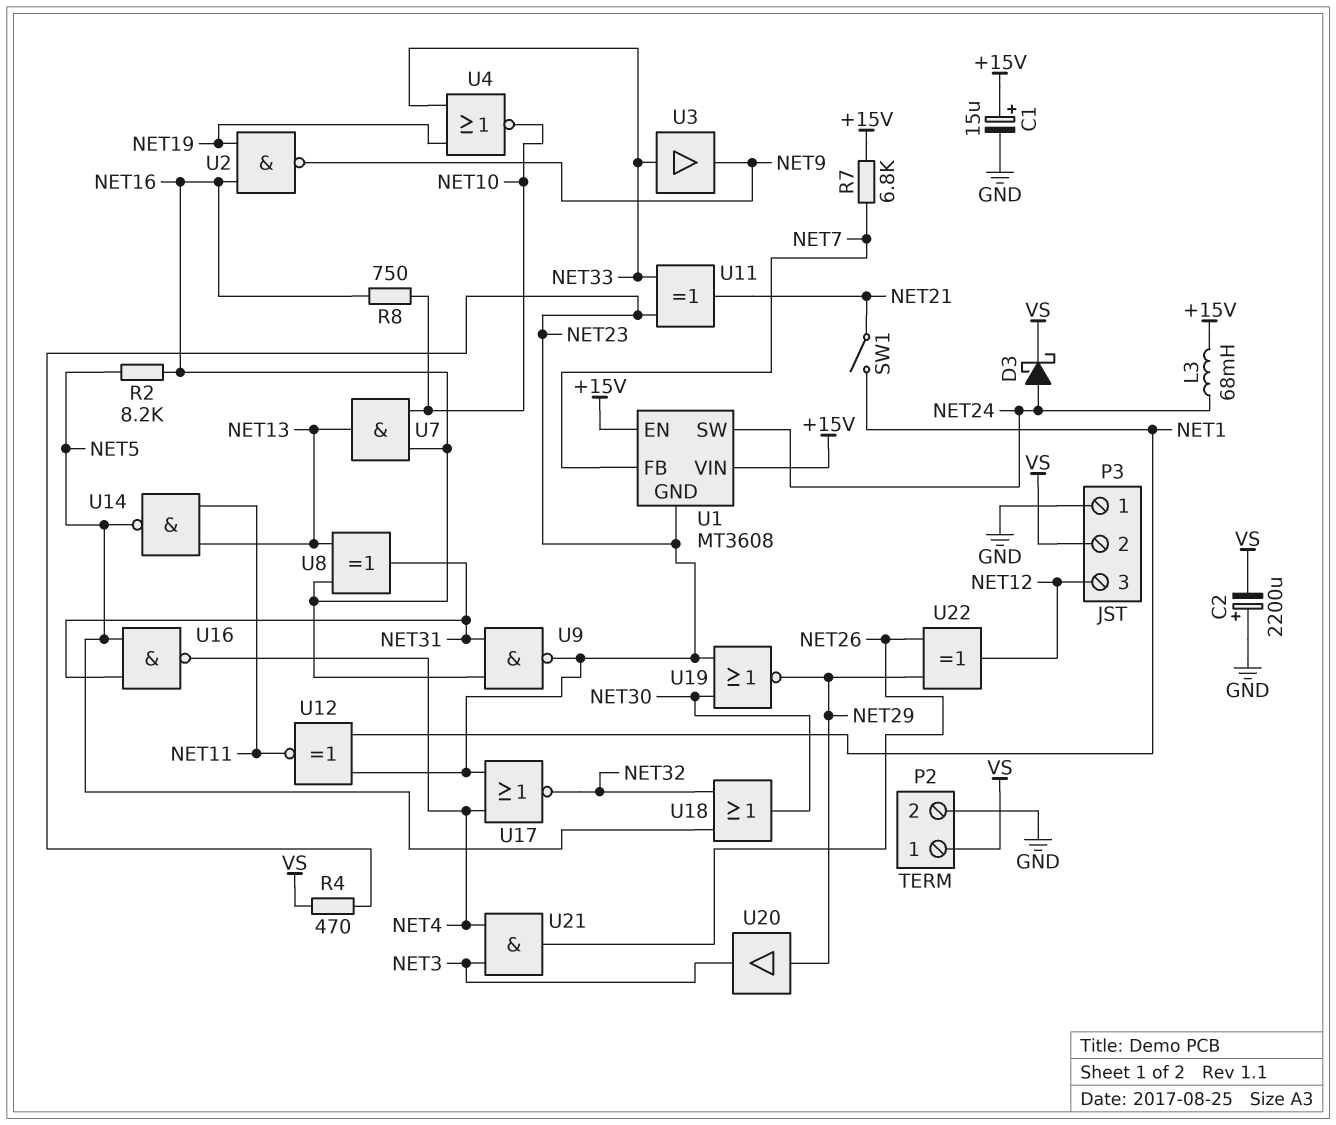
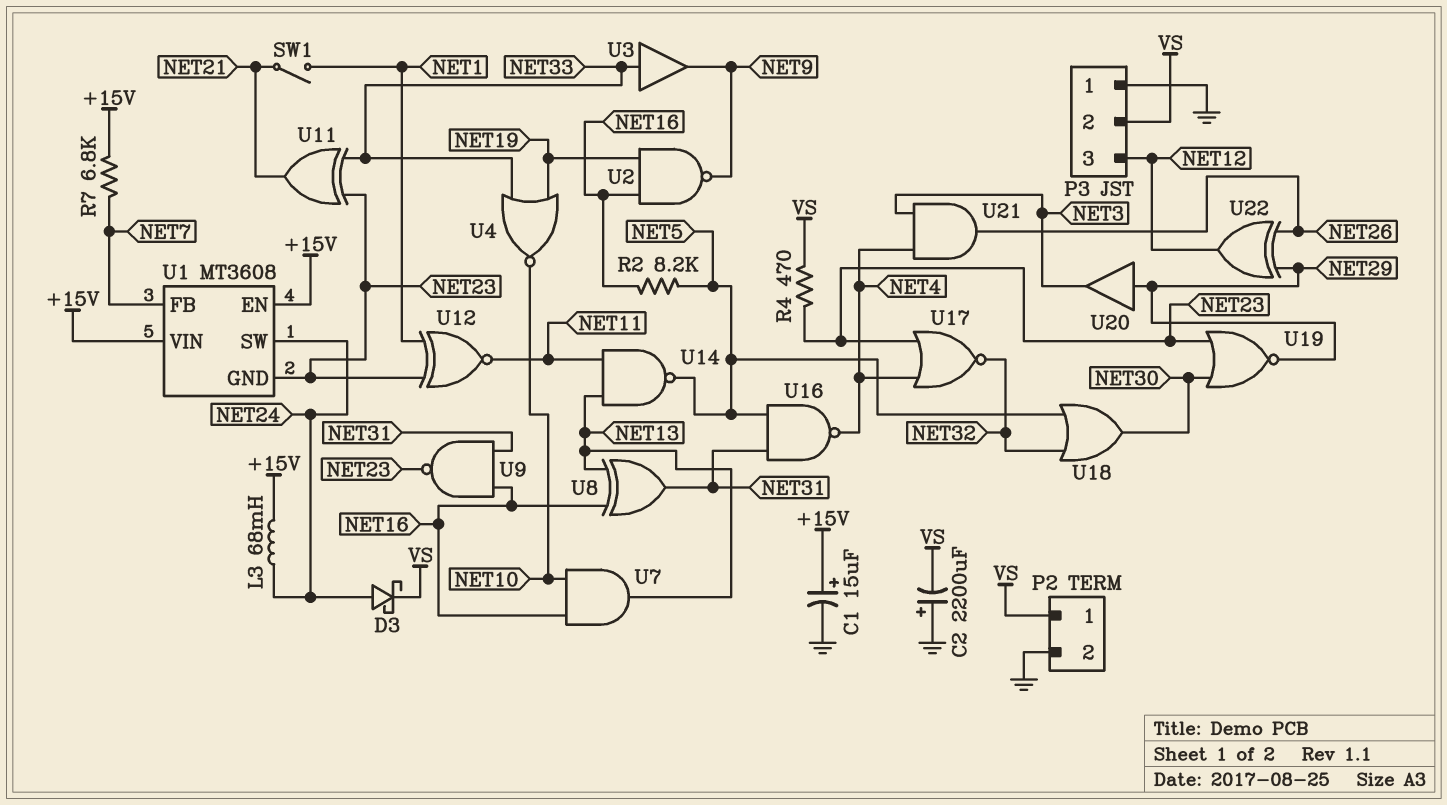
R8: 750 (NET10, NET16) -> none

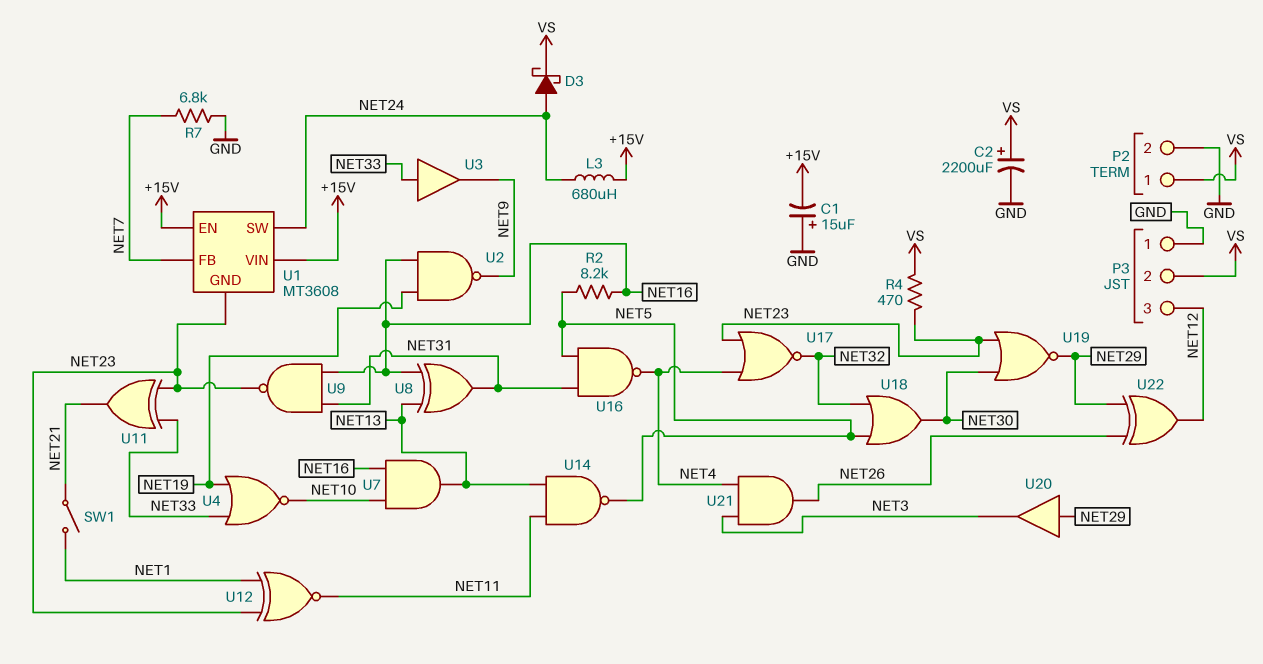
C1: 15uF (plus +15V, minus GND) -> 15uF (plus GND, minus +15V)
C2: 2200uF (plus GND, minus VS) -> 2200uF (plus VS, minus GND)
L3: 68mH (+15V, NET24) -> 680uH (+15V, NET24)
R7: 6.8k (+15V, NET7) -> 6.8k (GND, NET7)

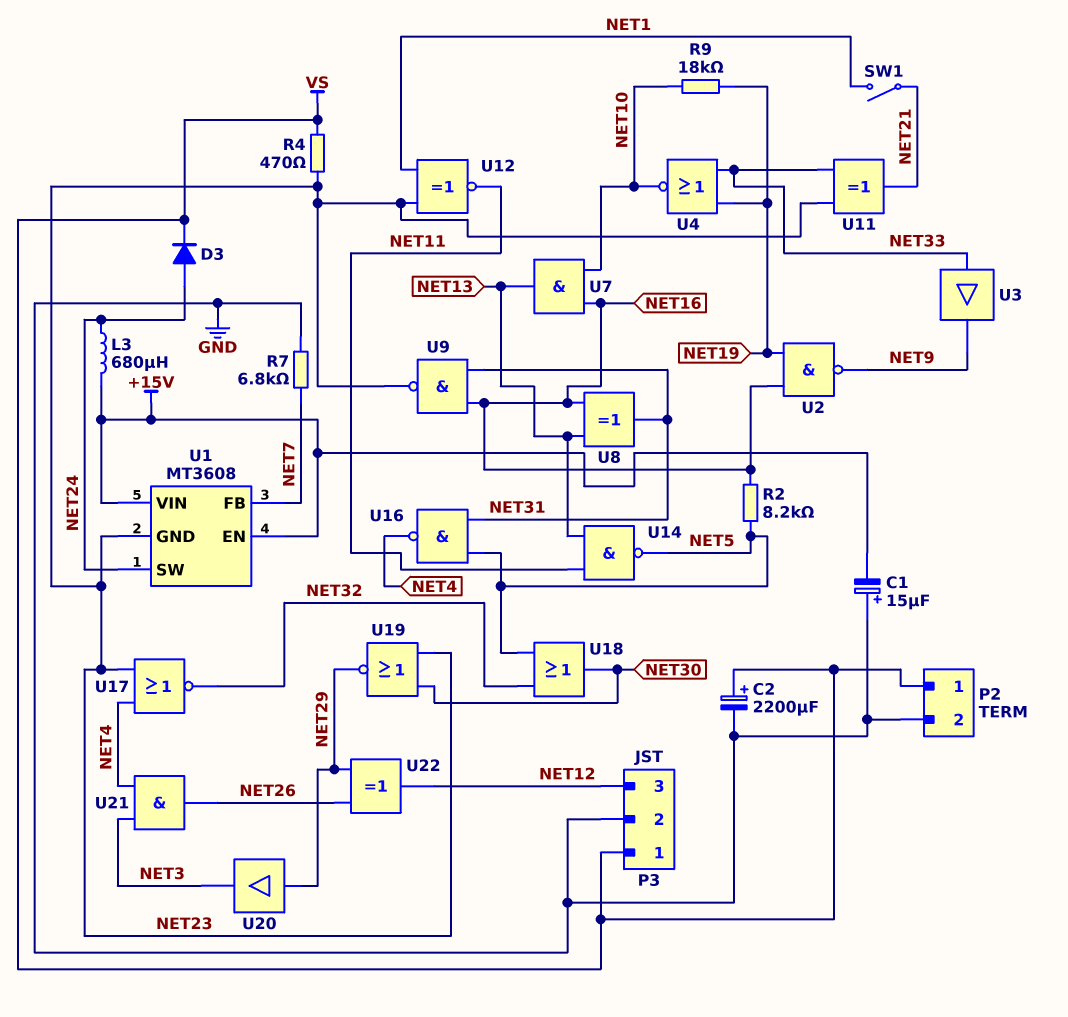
D3: schottky (A NET24, K VS) -> diode (A NET24, K VS)
P3 pin 1: GND -> VS
P3 pin 2: VS -> GND
R9: none -> 18k (NET10, NET19)

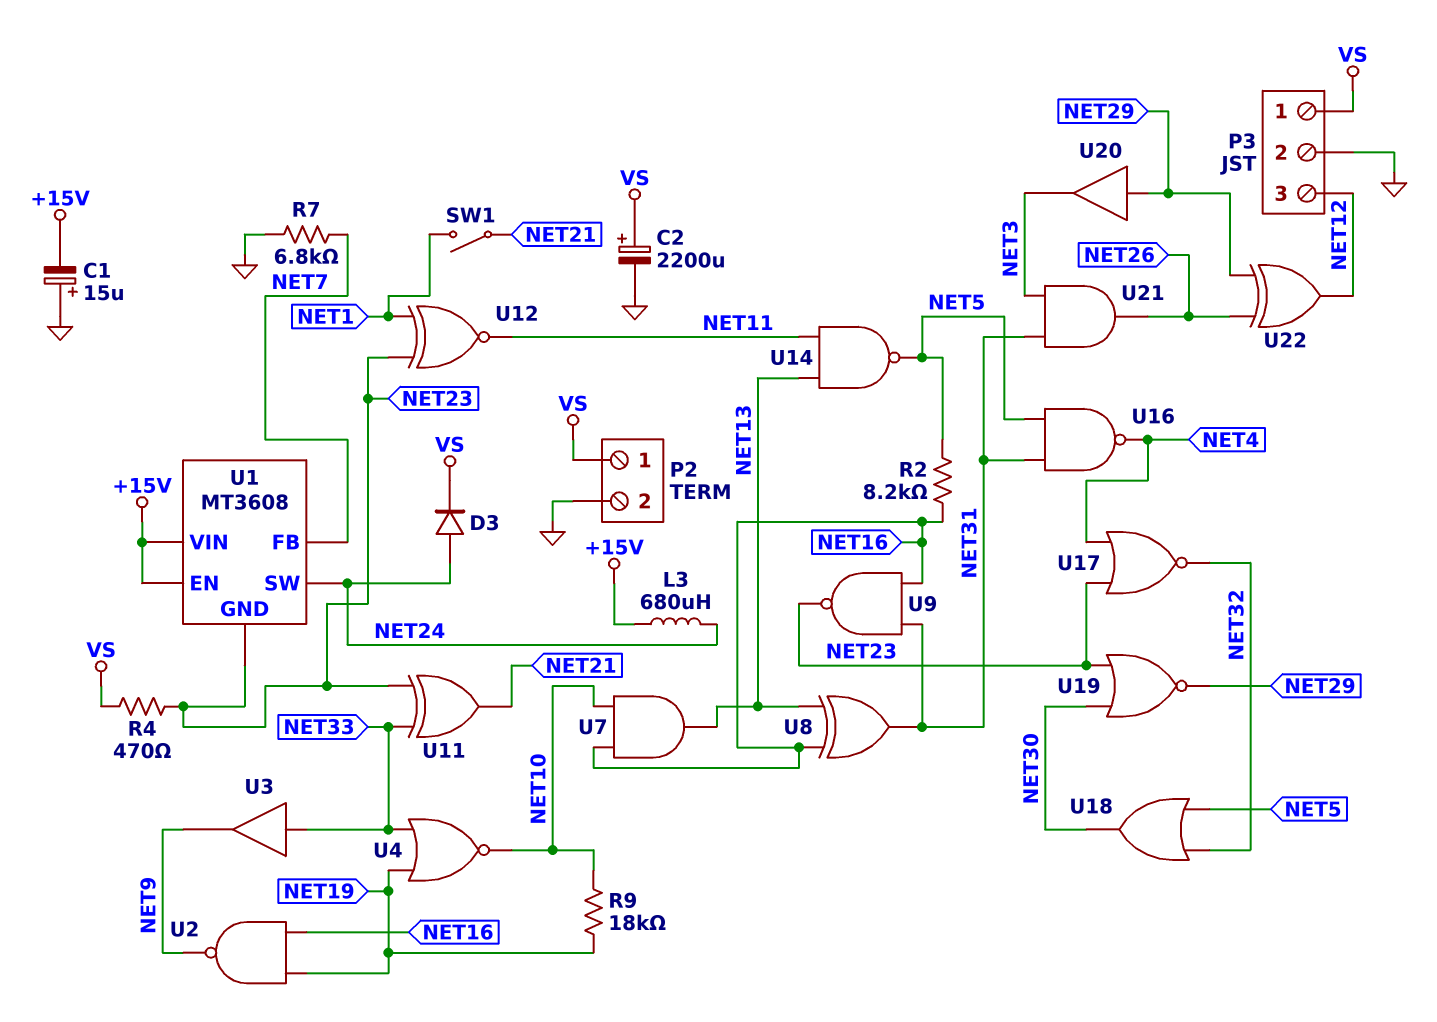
U21: AND (in NET3, in NET4, out NET26) -> AND (in NET3, in NET31, out NET26)

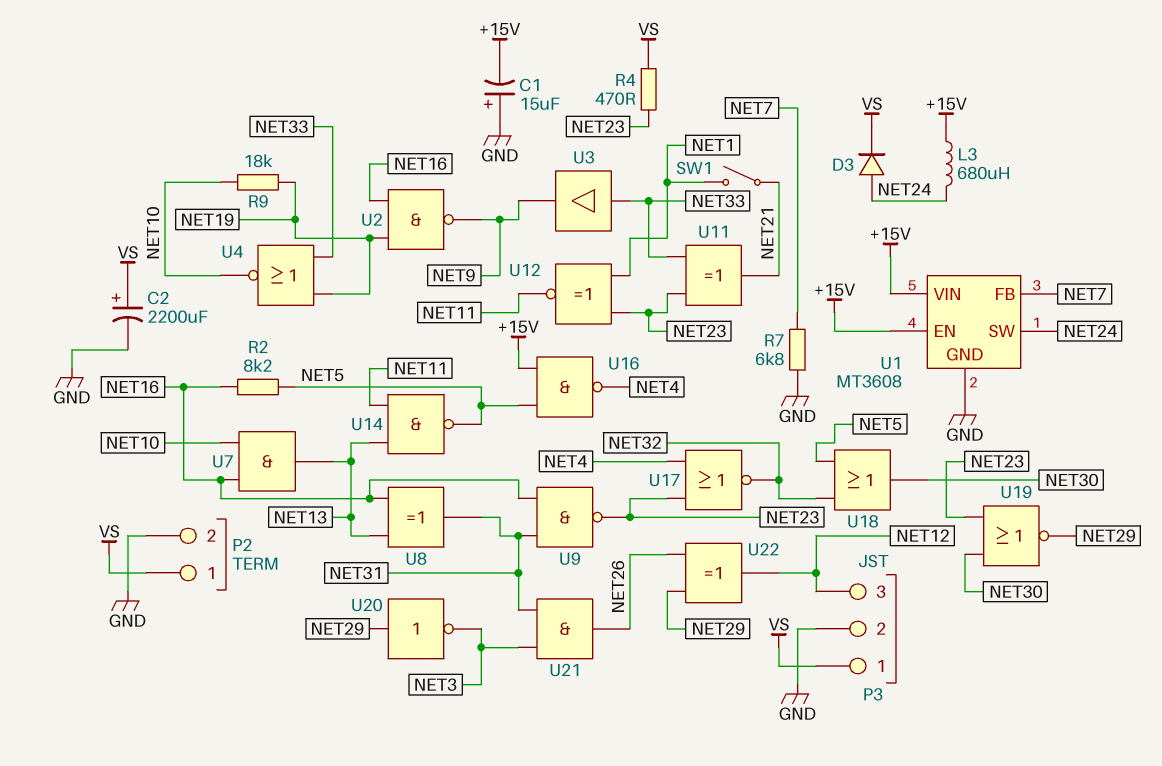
U1 pin GND: NET23 -> GND
U16: NAND (in NET5, in NET31, out NET4) -> NAND (in +15V, in NET5, out NET4)
U20: buffer (in NET29, out NET3) -> NOT (in NET29, out NET3)

